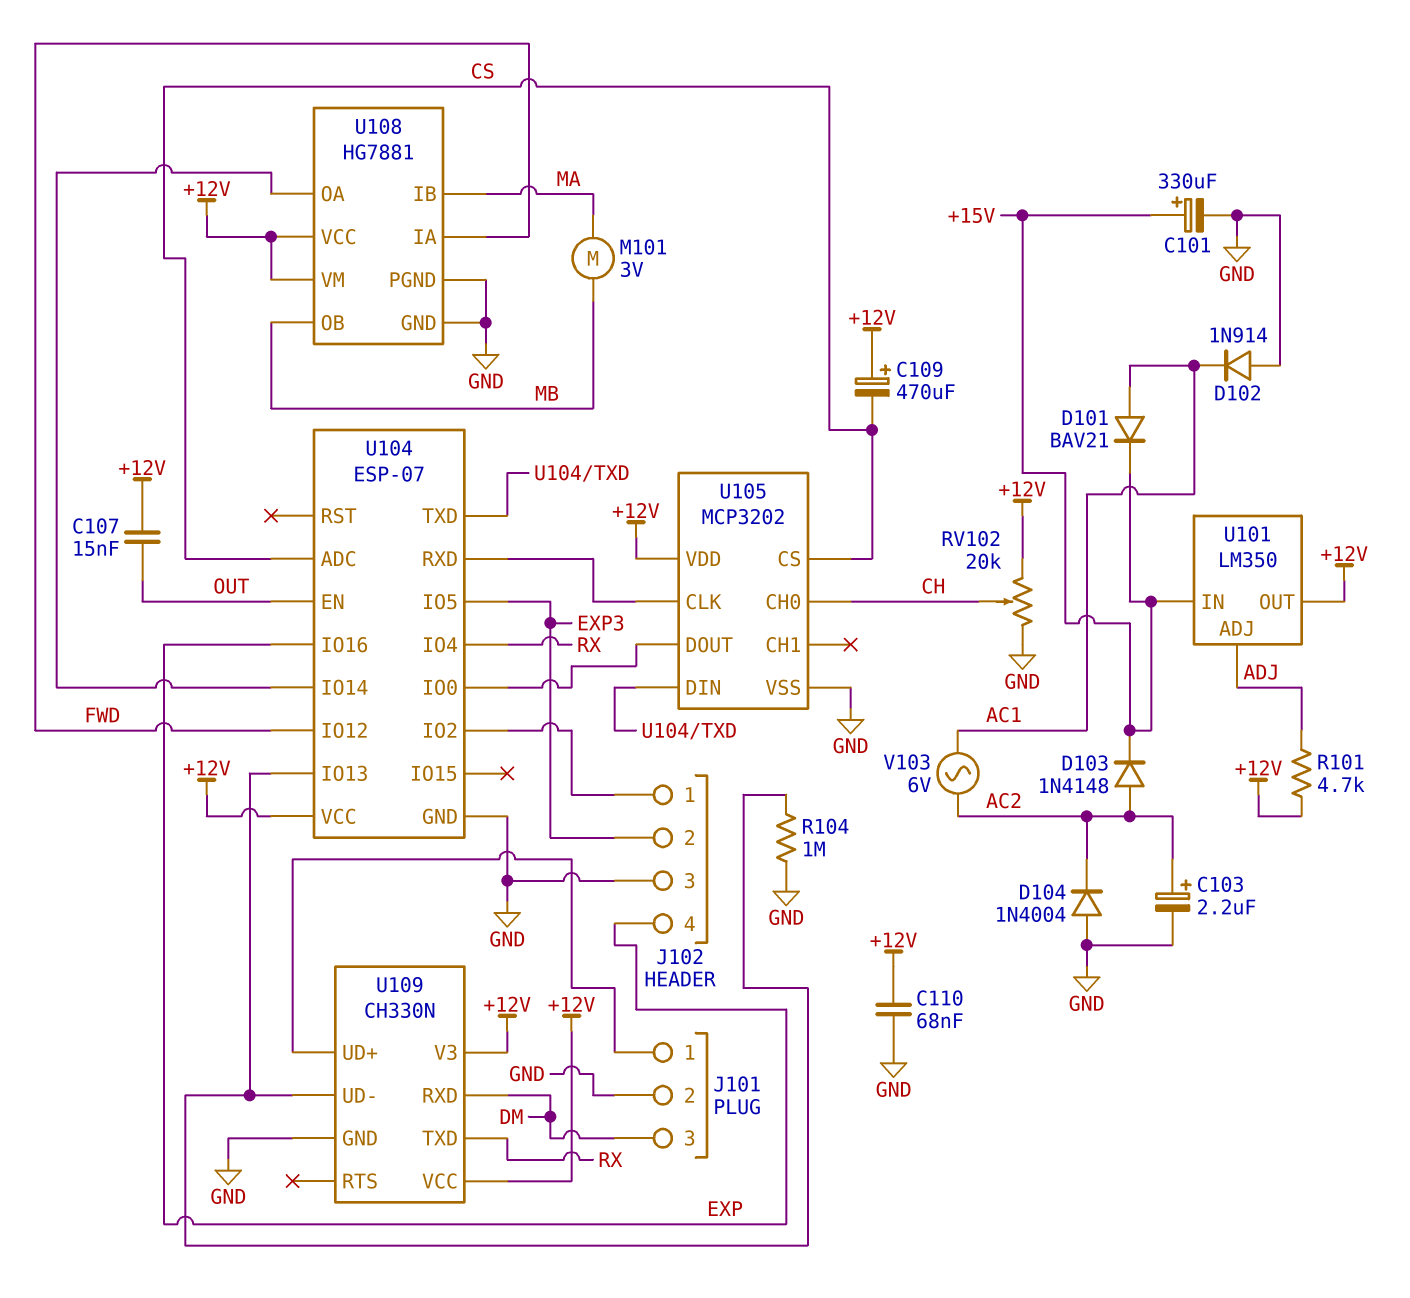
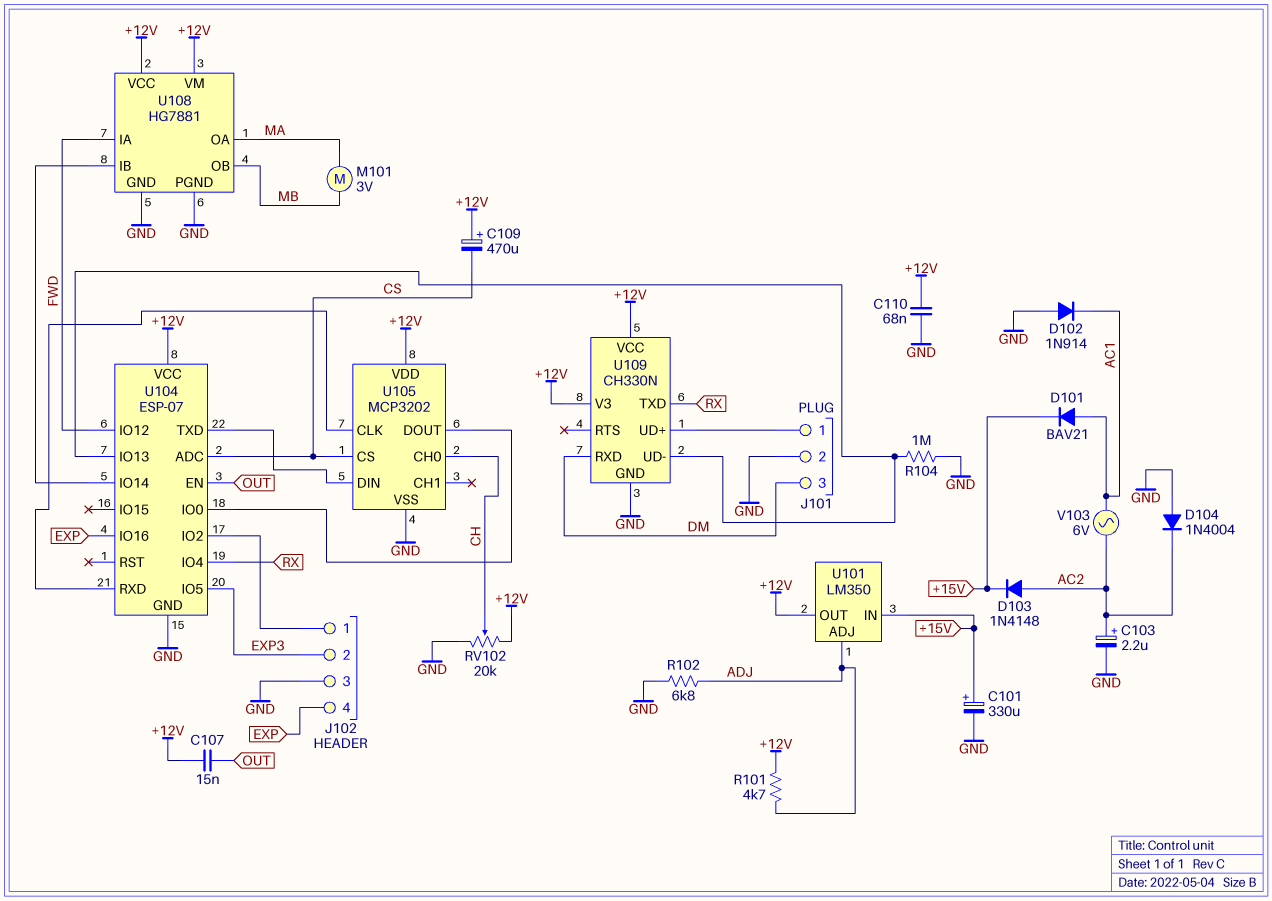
R102: none -> 6.8k (ADJ, GND)
U108 pin IB: MA -> U104/IO14
U108 pin OA: U104/IO14 -> MA

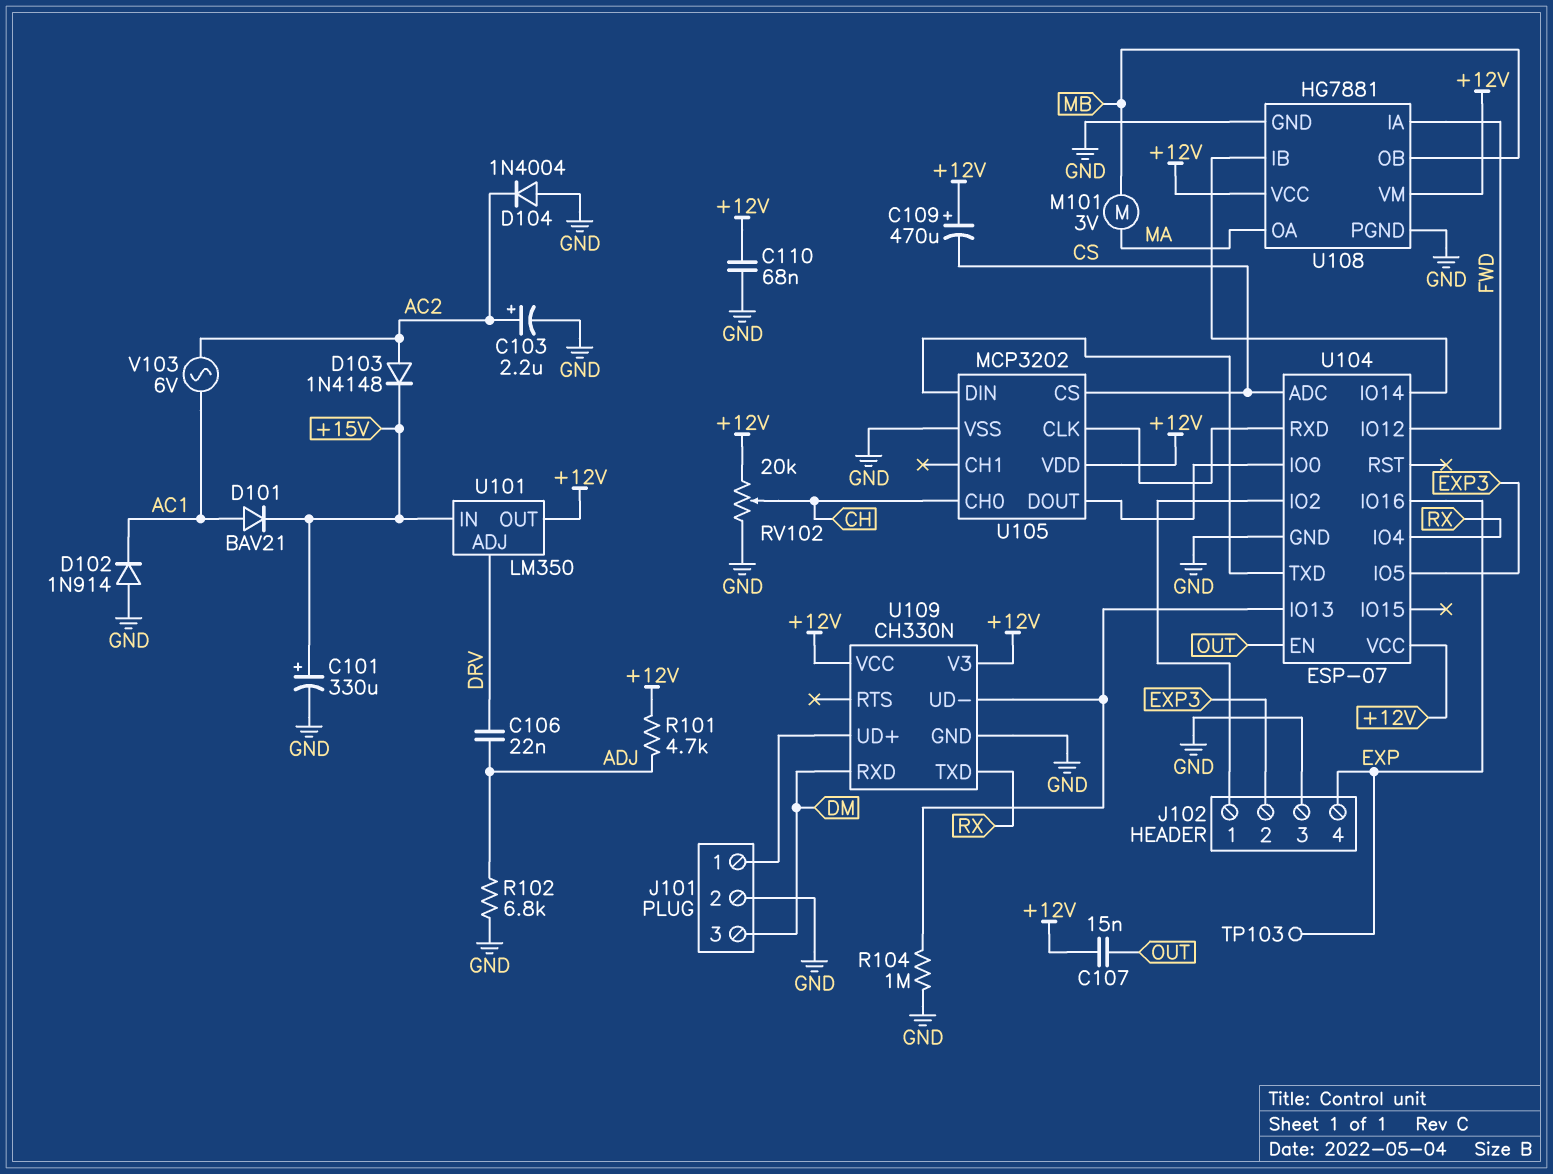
C106: none -> 22nF (ADJ, DRV)
TP103: none -> test point (EXP)
U101 pin ADJ: ADJ -> DRV

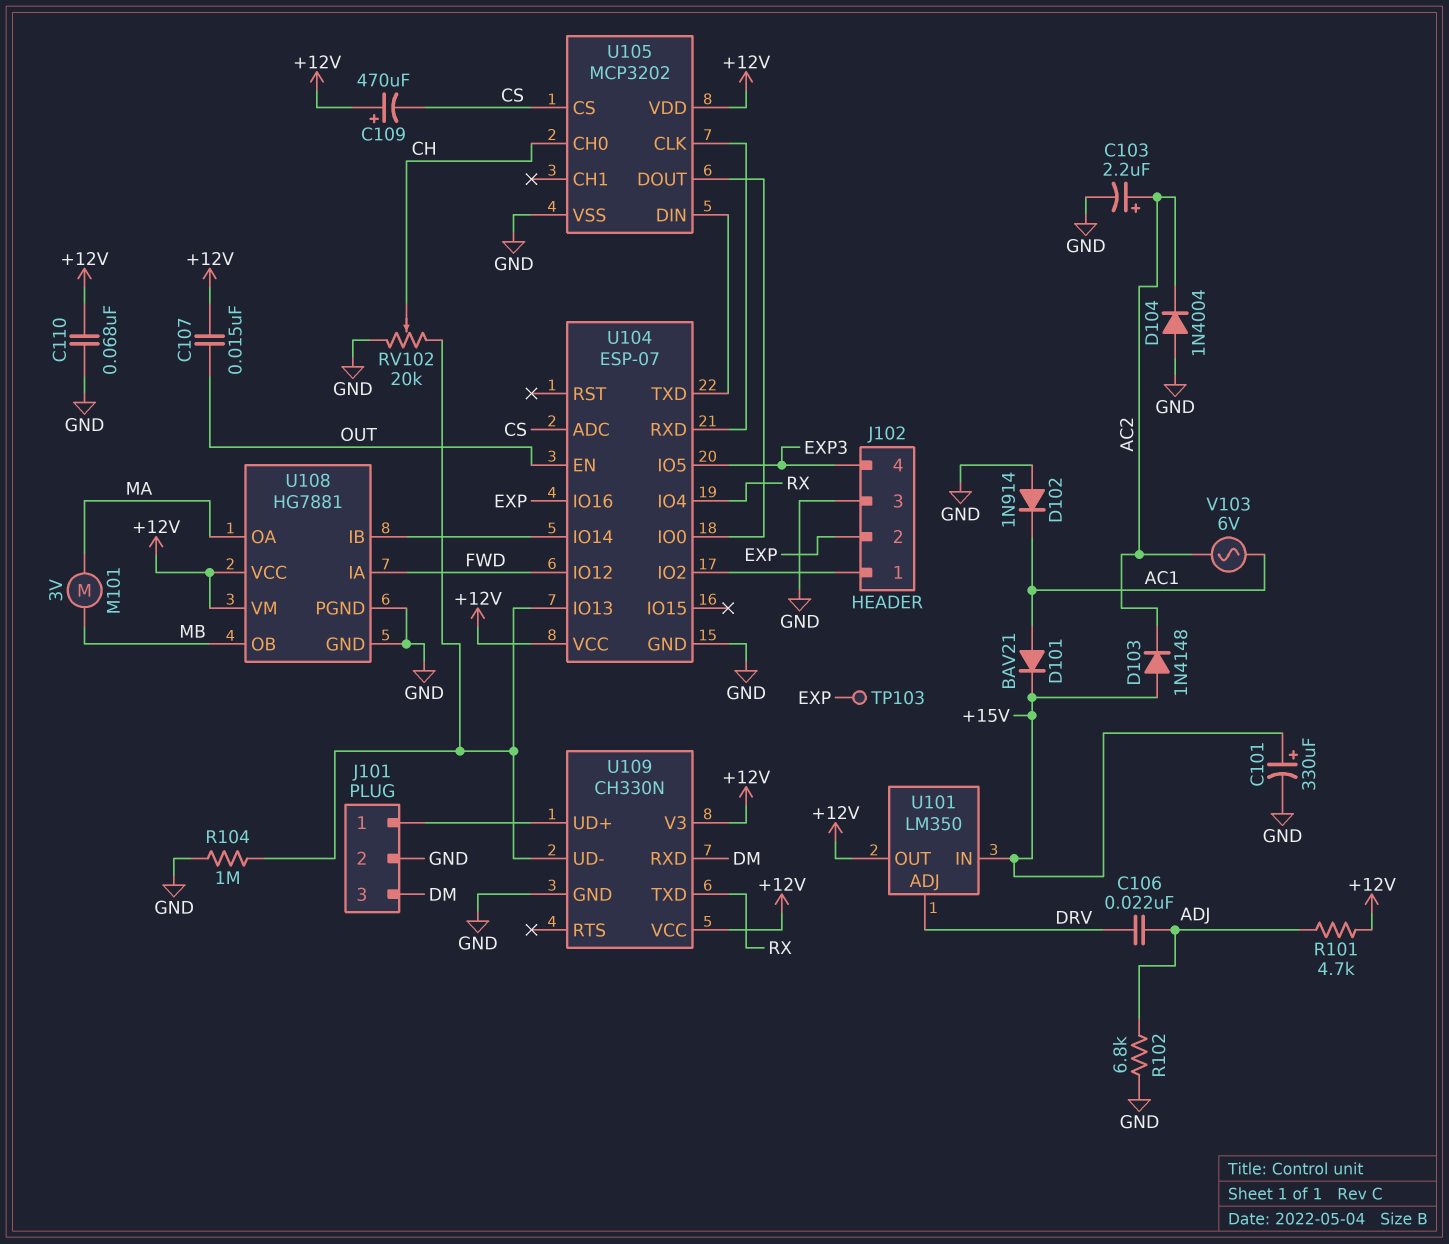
D103: diode 1N4148 (A AC2, K +15V) -> diode 1N4148 (A +15V, K AC2)
J102 pin 2: EXP3 -> EXP
J102 pin 4: EXP -> EXP3
RV102: 20k (+12V, GND, wiper CH) -> 20k (GND, U104/IO13, wiper CH)

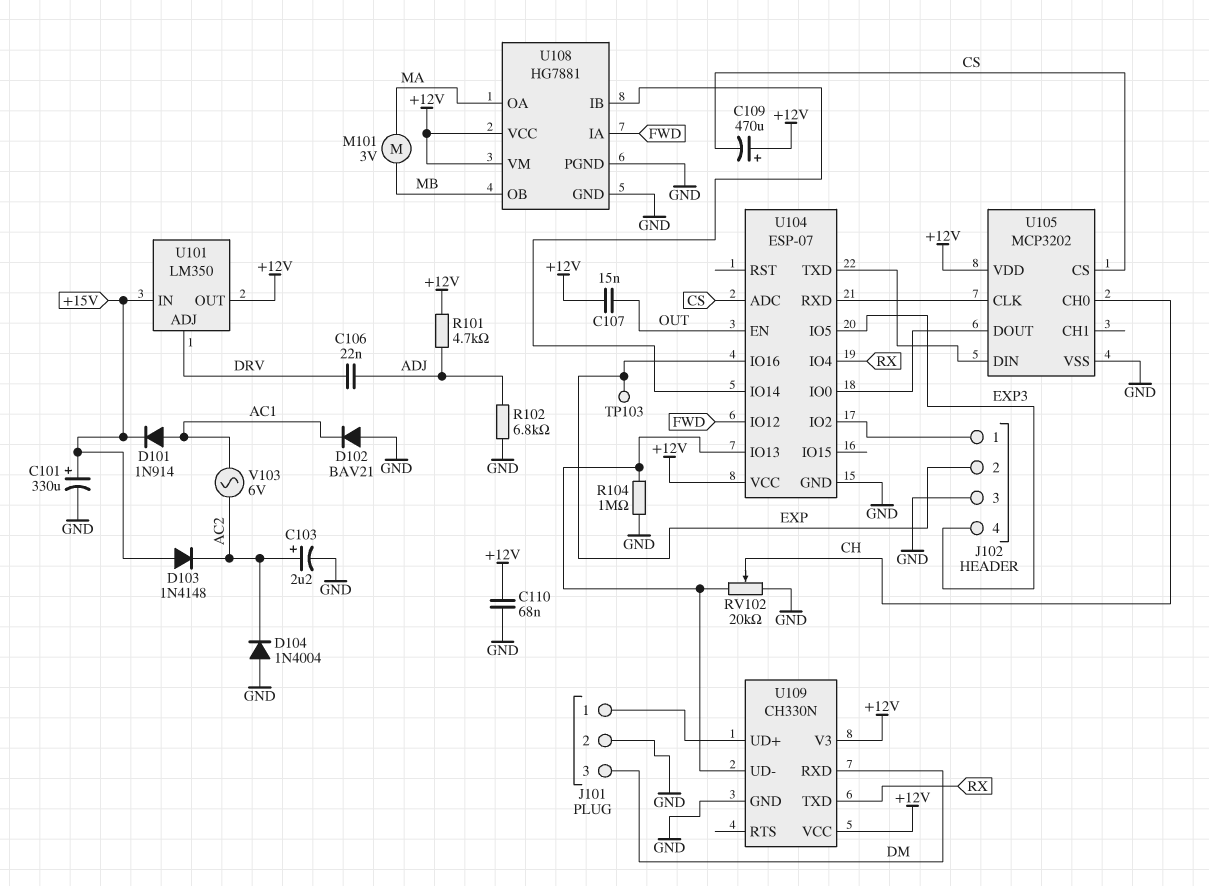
D101: diode BAV21 (A AC1, K +15V) -> diode 1N914 (A AC1, K +15V)
D102: diode 1N914 (A GND, K AC1) -> diode BAV21 (A GND, K AC1)

